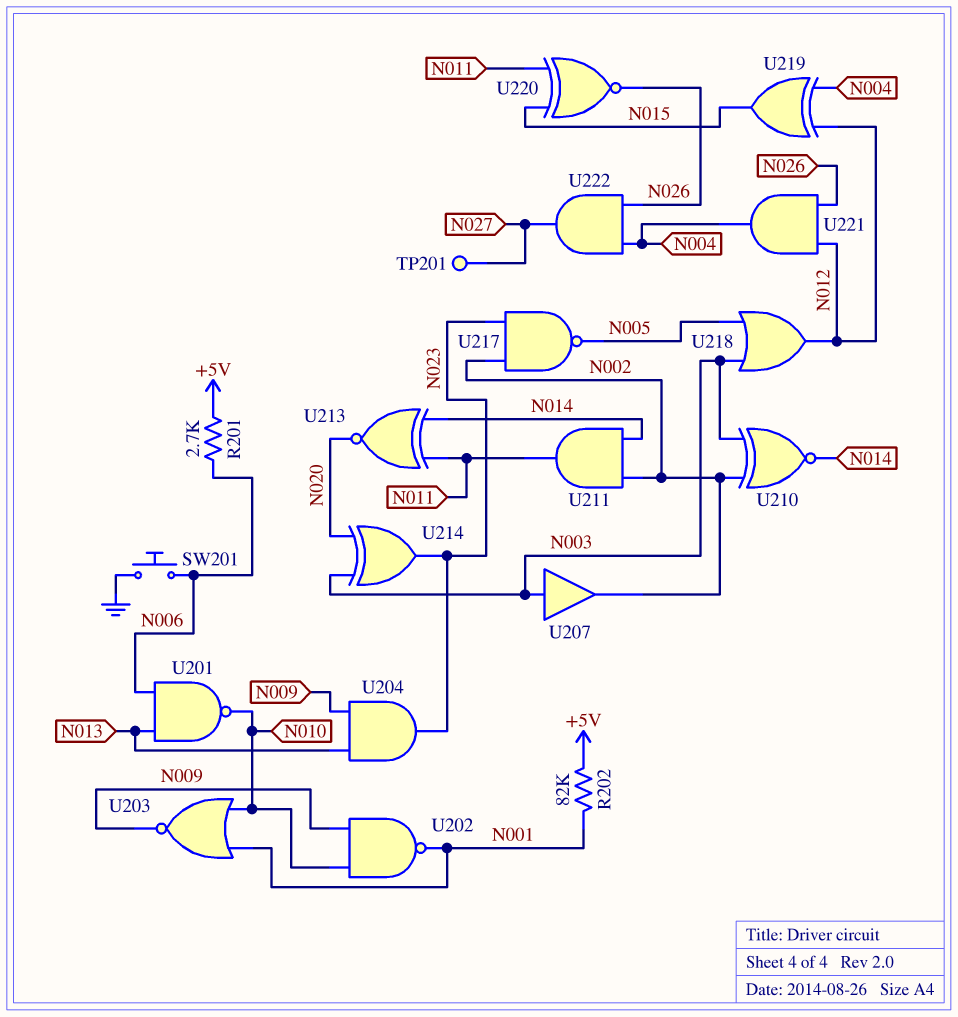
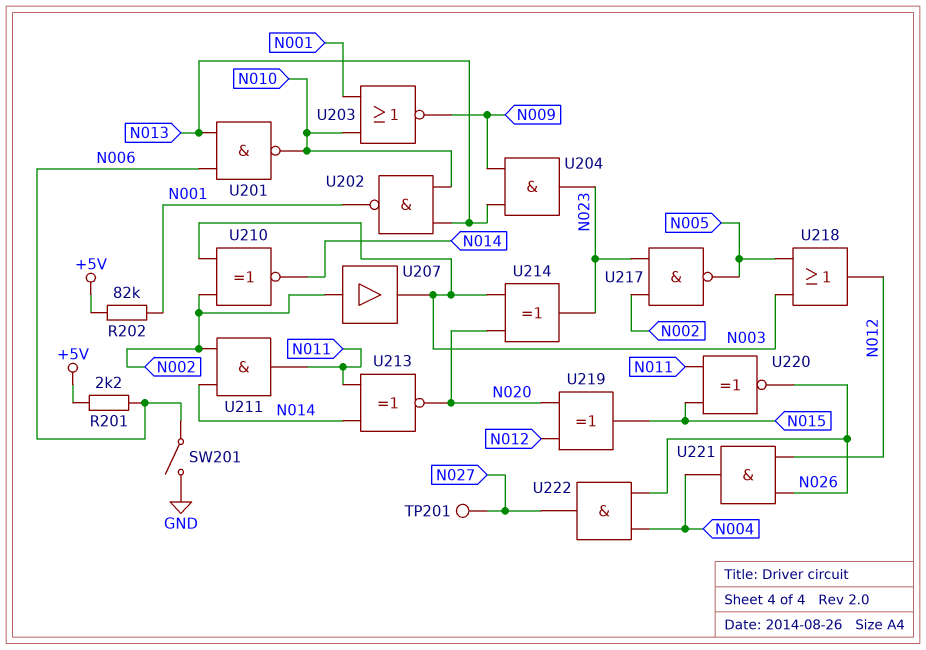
R201: 2.7k (+5V, N006) -> 2.2k (+5V, N006)
SW201: button (GND, N006) -> switch (GND, N006)
U202: NAND (in N009, in N010, out N001) -> NAND (in N010, in N013, out N001)
U207: buffer (in N003, out N002) -> buffer (in N002, out N003)
U219: XOR (in N004, in N012, out N015) -> XOR (in N012, in N020, out N015)

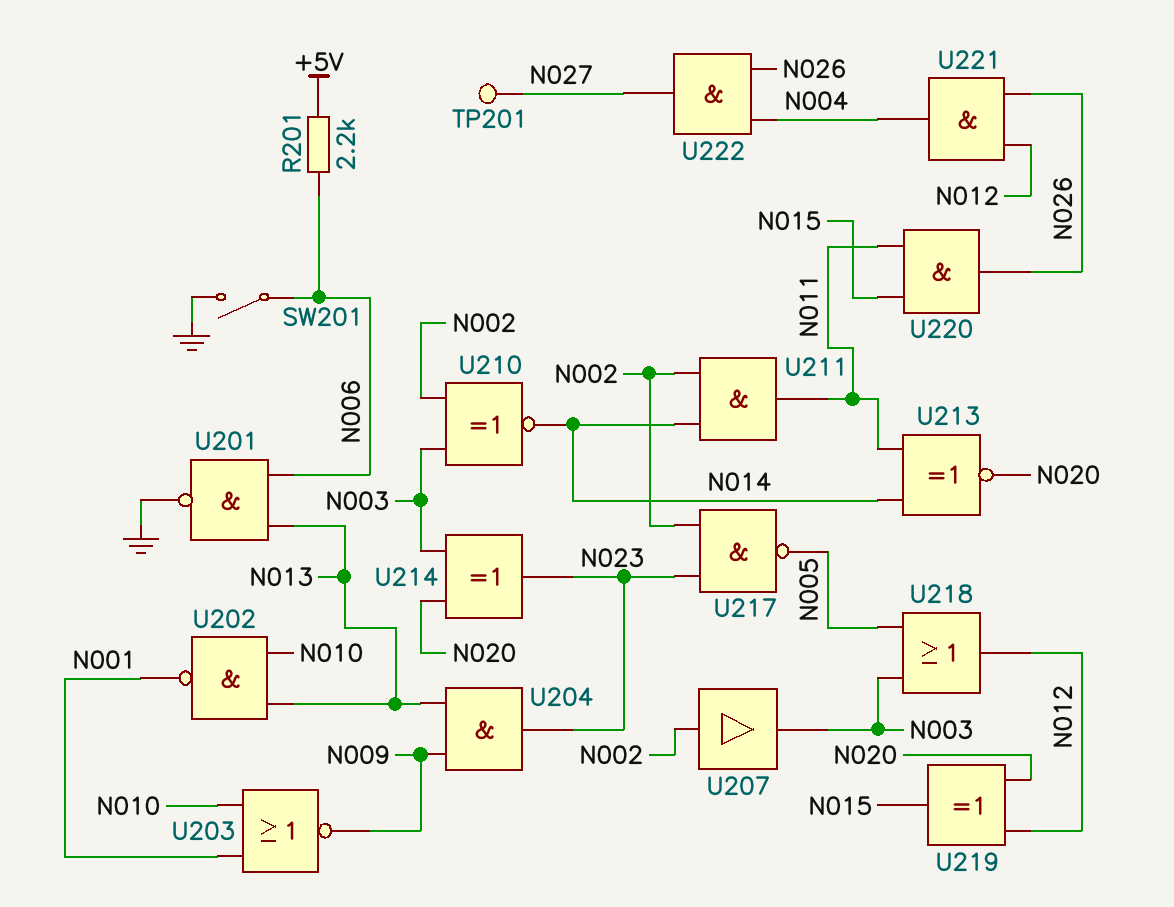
R202: 82k (+5V, N001) -> none
U201: NAND (in N006, in N013, out N010) -> NAND (in N006, in N013, out GND)
U220: XNOR (in N011, in N015, out N026) -> AND (in N011, in N015, out N026)

